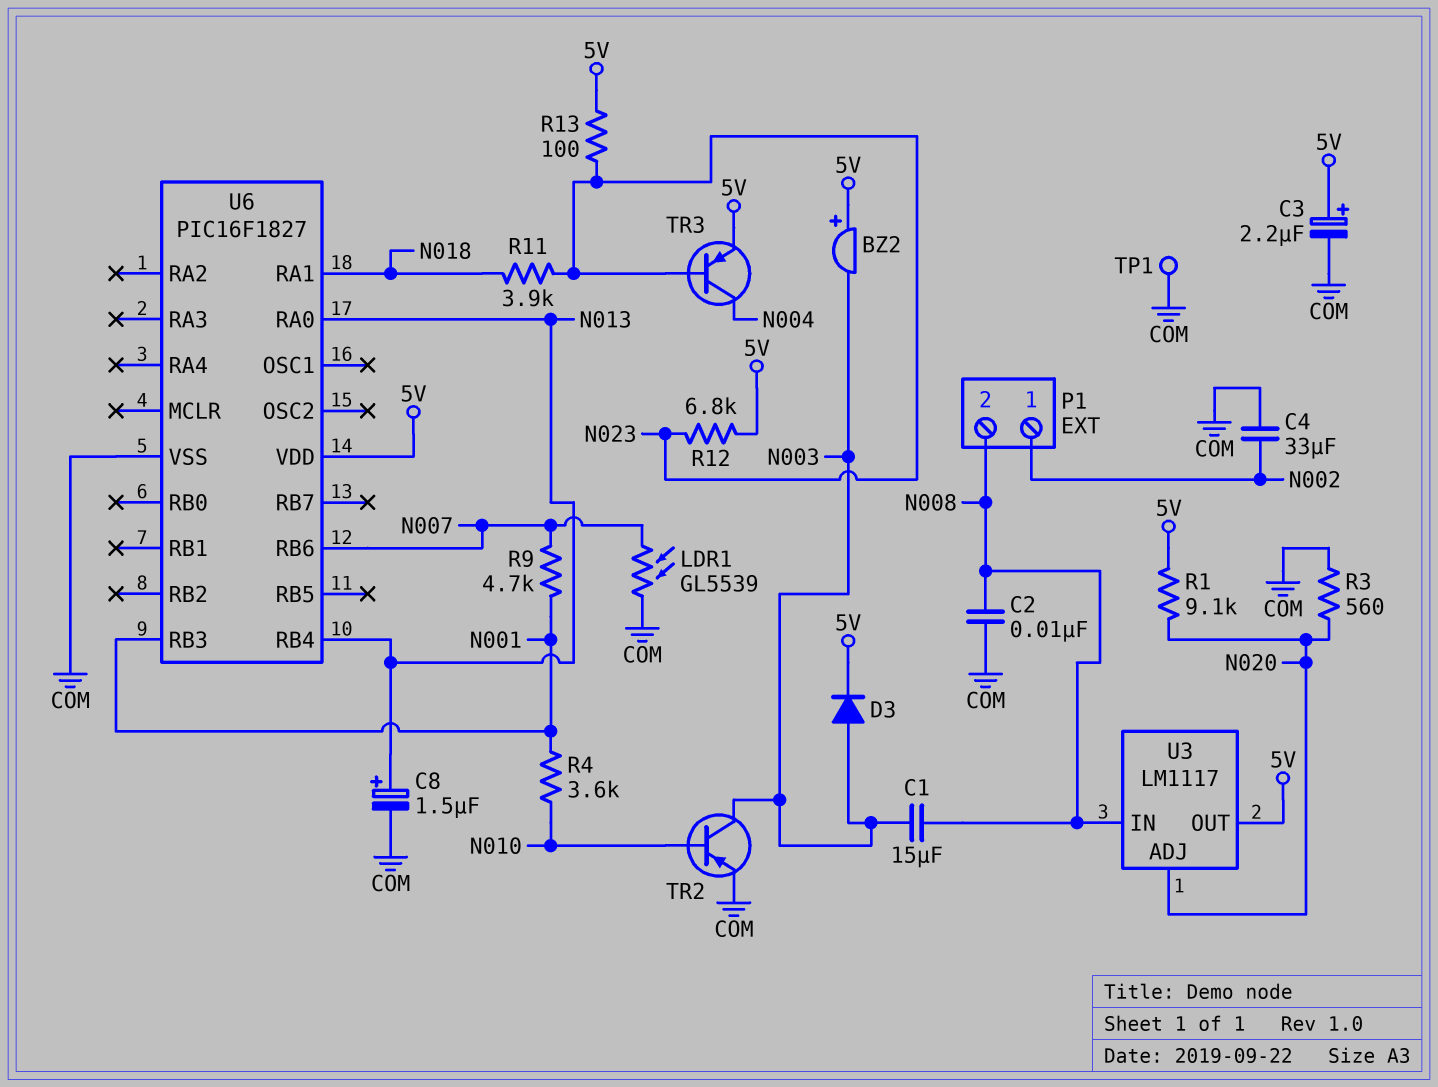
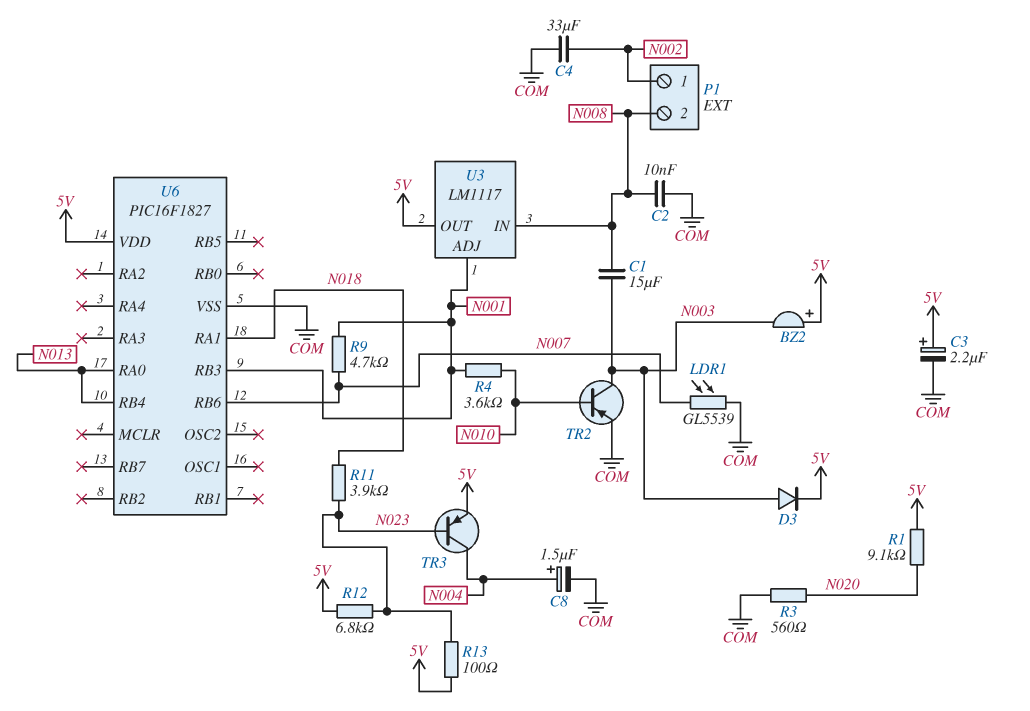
C8: 1.5uF (plus N013, minus COM) -> 1.5uF (plus N004, minus COM)
TP1: test point (COM) -> none
U3 pin ADJ: N020 -> N001

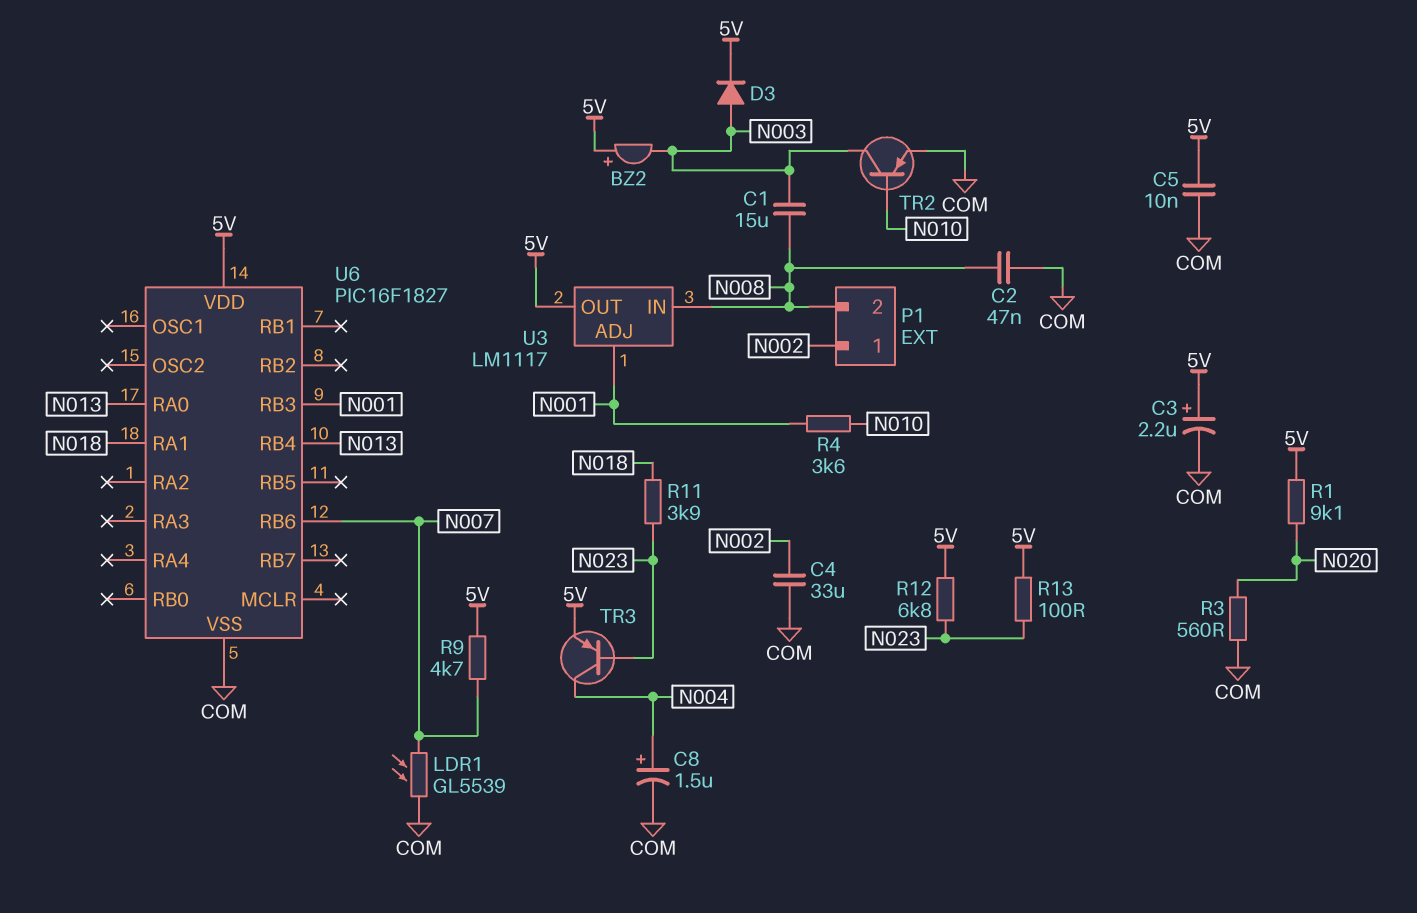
C2: 10nF (COM, N008) -> 47nF (COM, N008)
C5: none -> 10nF (5V, COM)
R9: 4.7k (N001, N007) -> 4.7k (5V, N007)

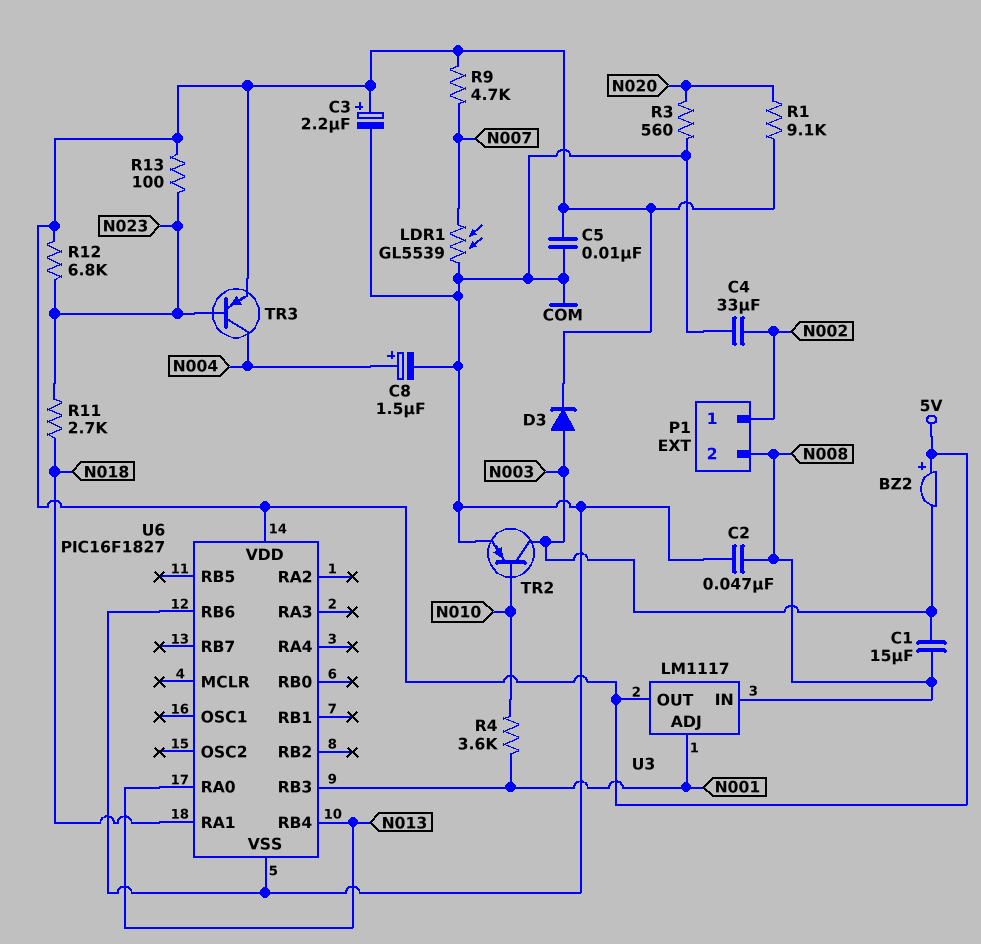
R11: 3.9k (N018, N023) -> 2.7k (N018, N023)
U6 pin RB6: N007 -> COM

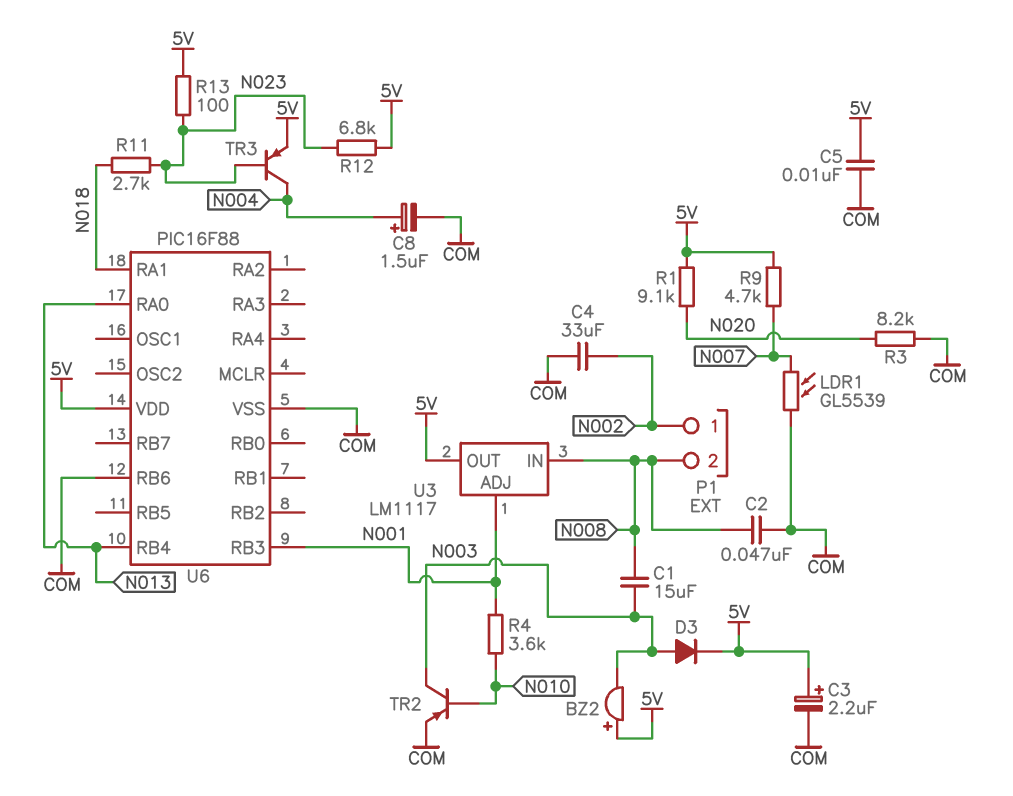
R3: 560 (COM, N020) -> 8.2k (COM, N020)
U6: PIC16F1827 -> PIC16F88

